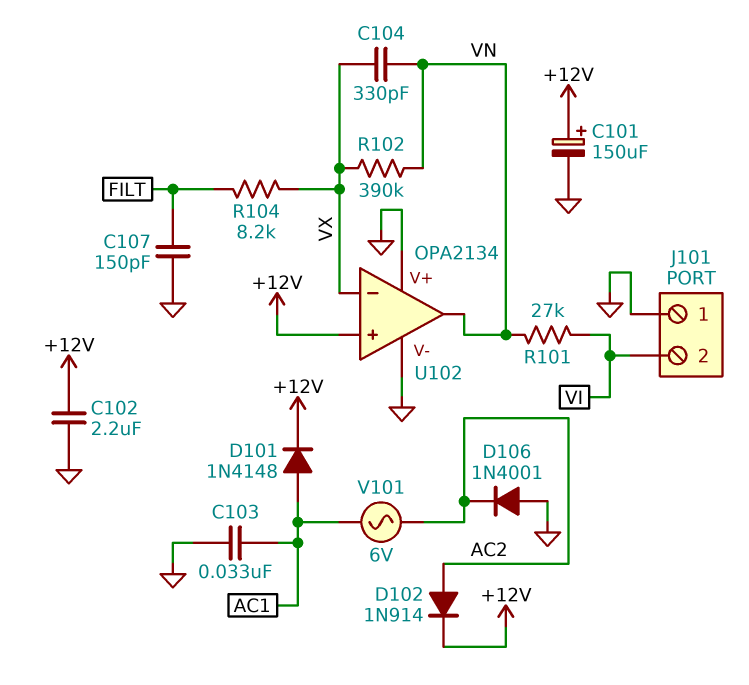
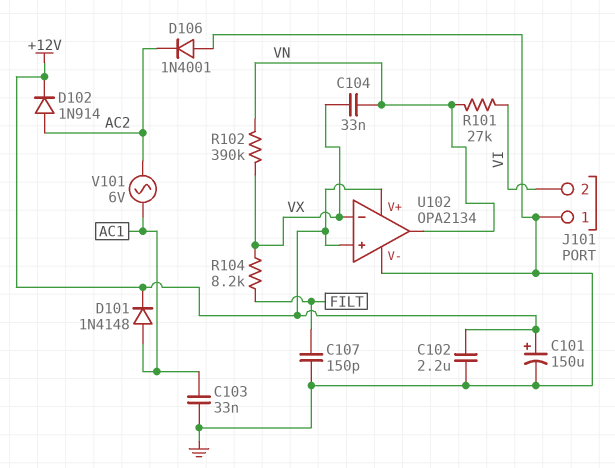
C104: 330pF (VN, VX) -> 33nF (VN, VX)
U102 pin V+: GND -> +12V

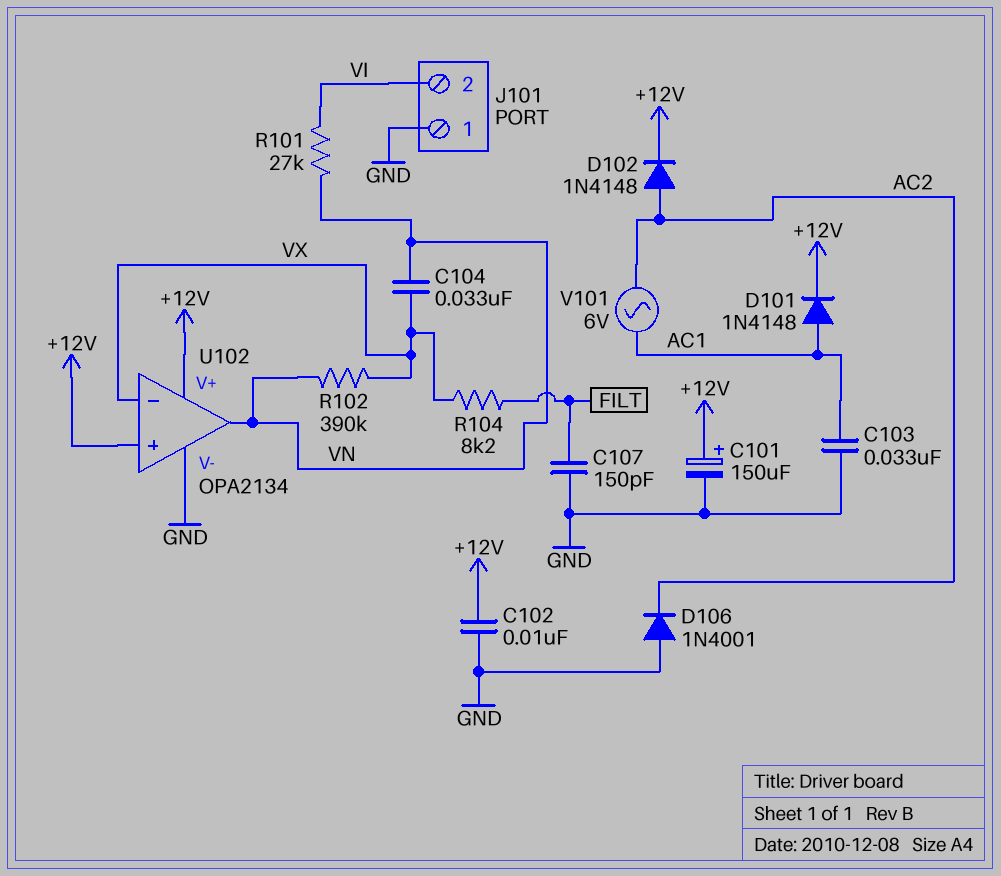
C102: 2.2uF (+12V, GND) -> 10nF (+12V, GND)
D102: diode 1N914 (A AC2, K +12V) -> diode 1N4148 (A AC2, K +12V)

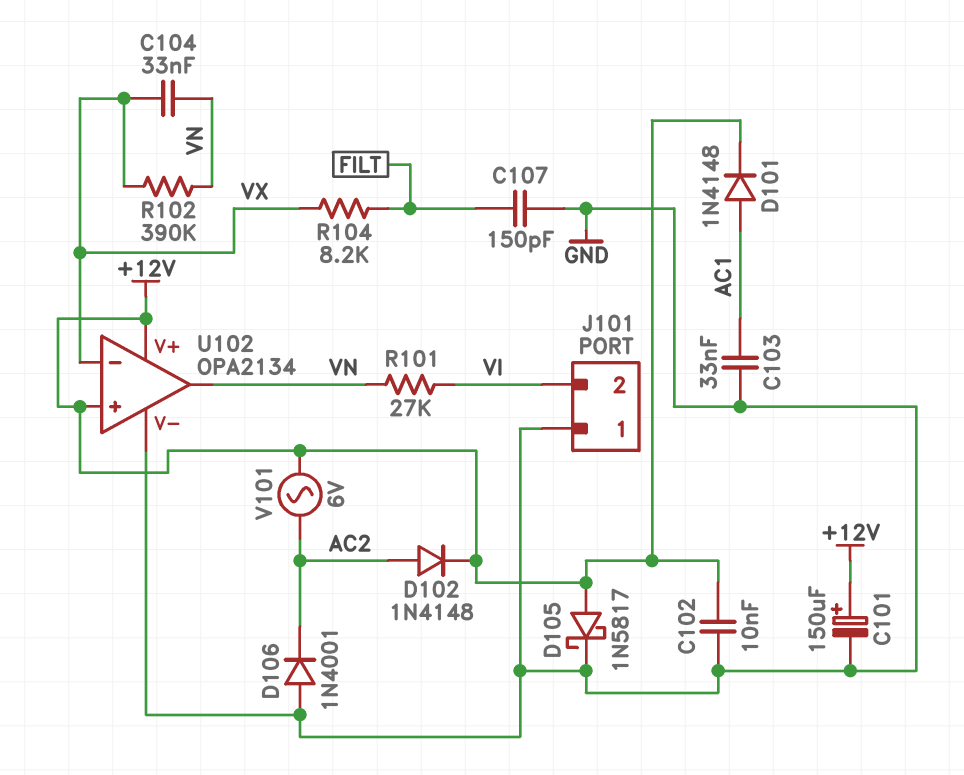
D105: none -> schottky 1N5817 (A +12V, K GND)
V101: AC 6V (AC1, AC2) -> AC 6V (+12V, AC2)

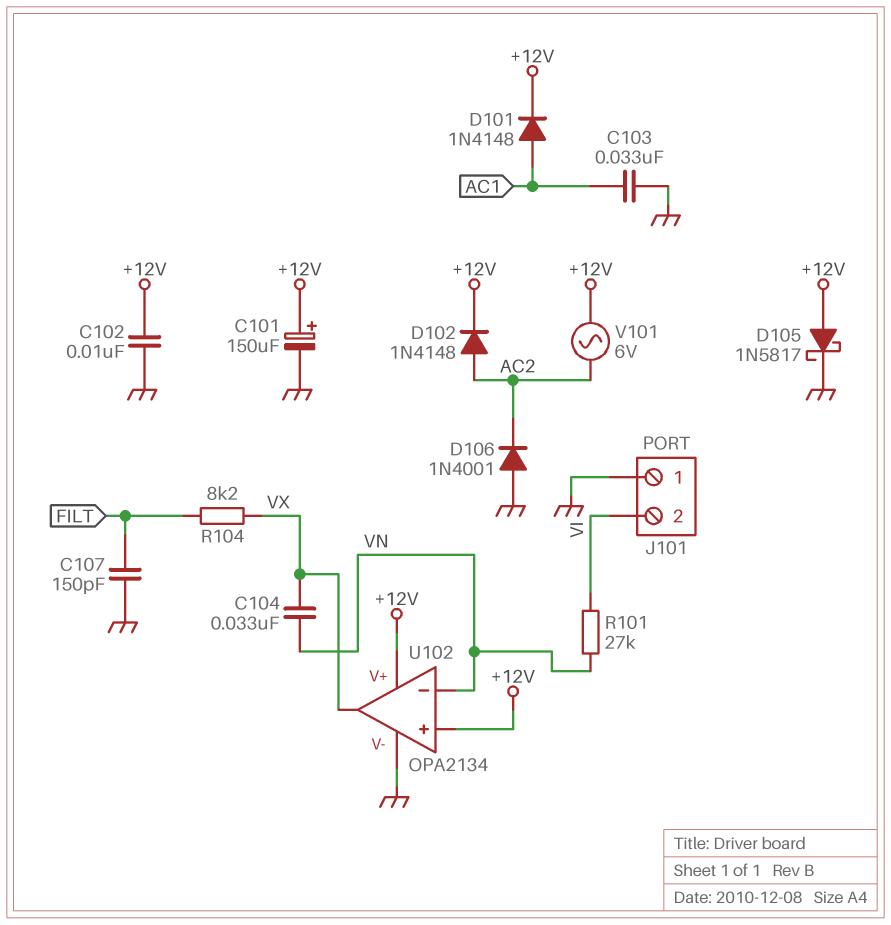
R102: 390k (VN, VX) -> none
U102 pin in-: VX -> VN
U102 pin out: VN -> VX

